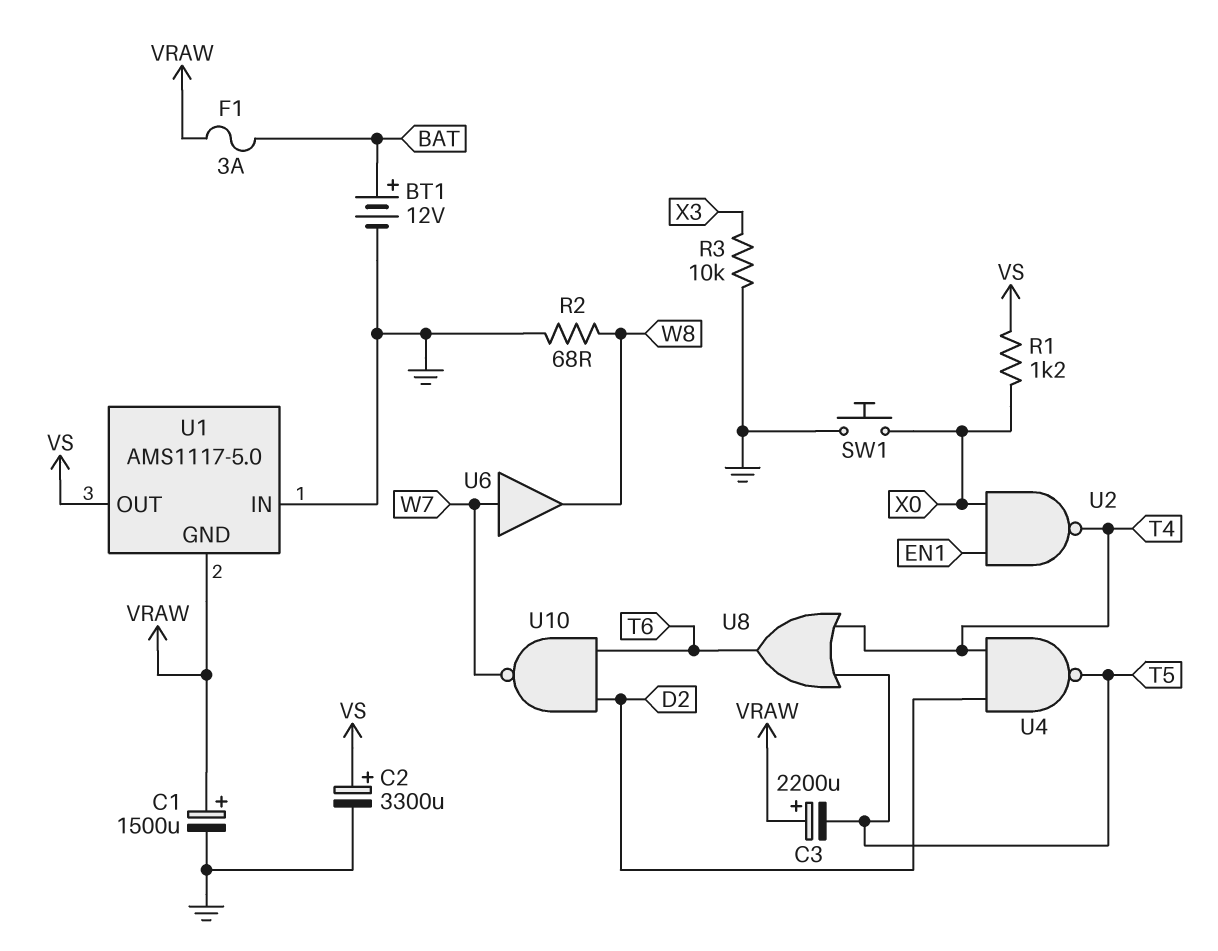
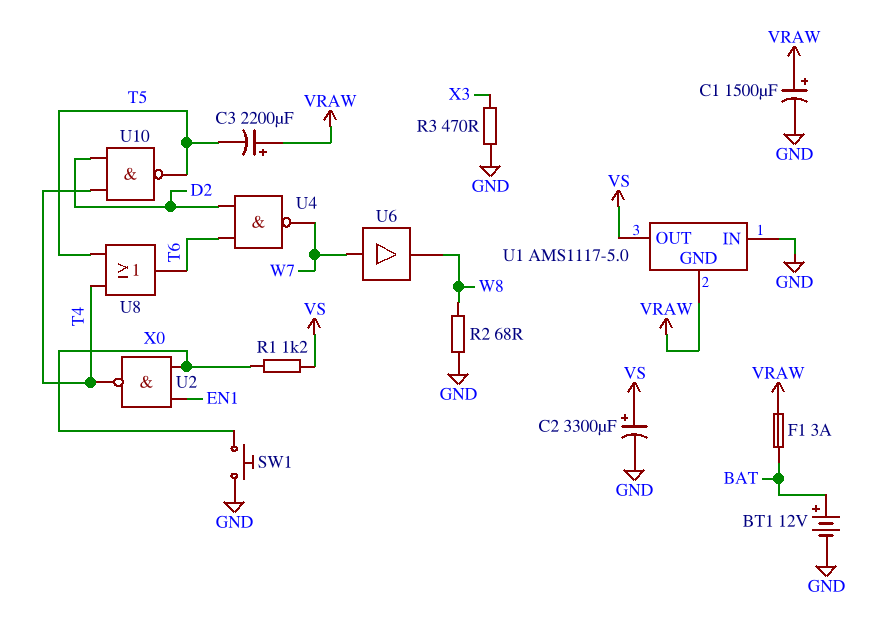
R3: 10k (GND, X3) -> 470 (GND, X3)
U4: NAND (in D2, in T4, out T5) -> NAND (in D2, in T6, out W7)
U10: NAND (in D2, in T6, out W7) -> NAND (in D2, in T4, out T5)

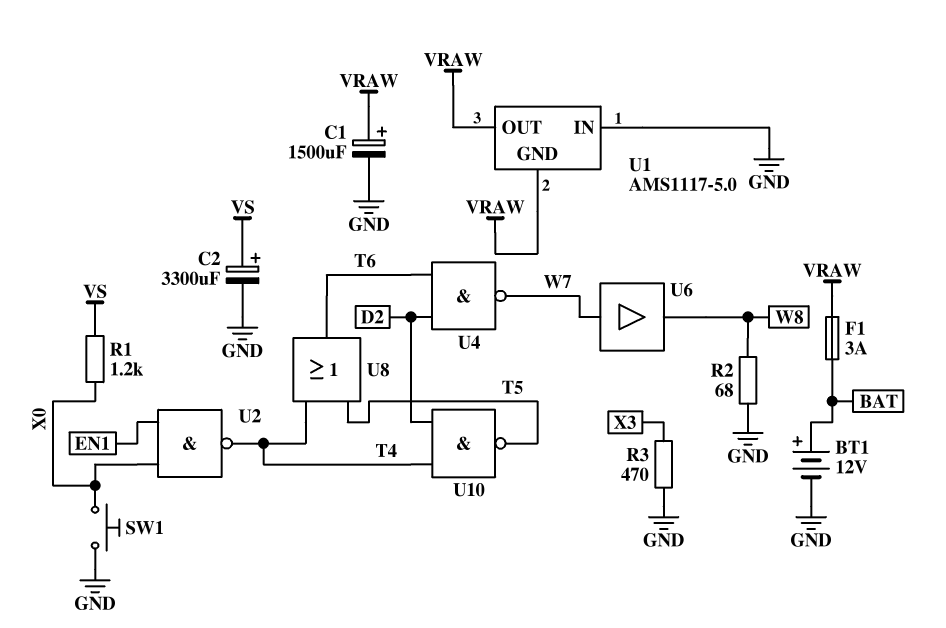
C3: 2200uF (plus VRAW, minus T5) -> none
U1 pin OUT: VS -> VRAW

